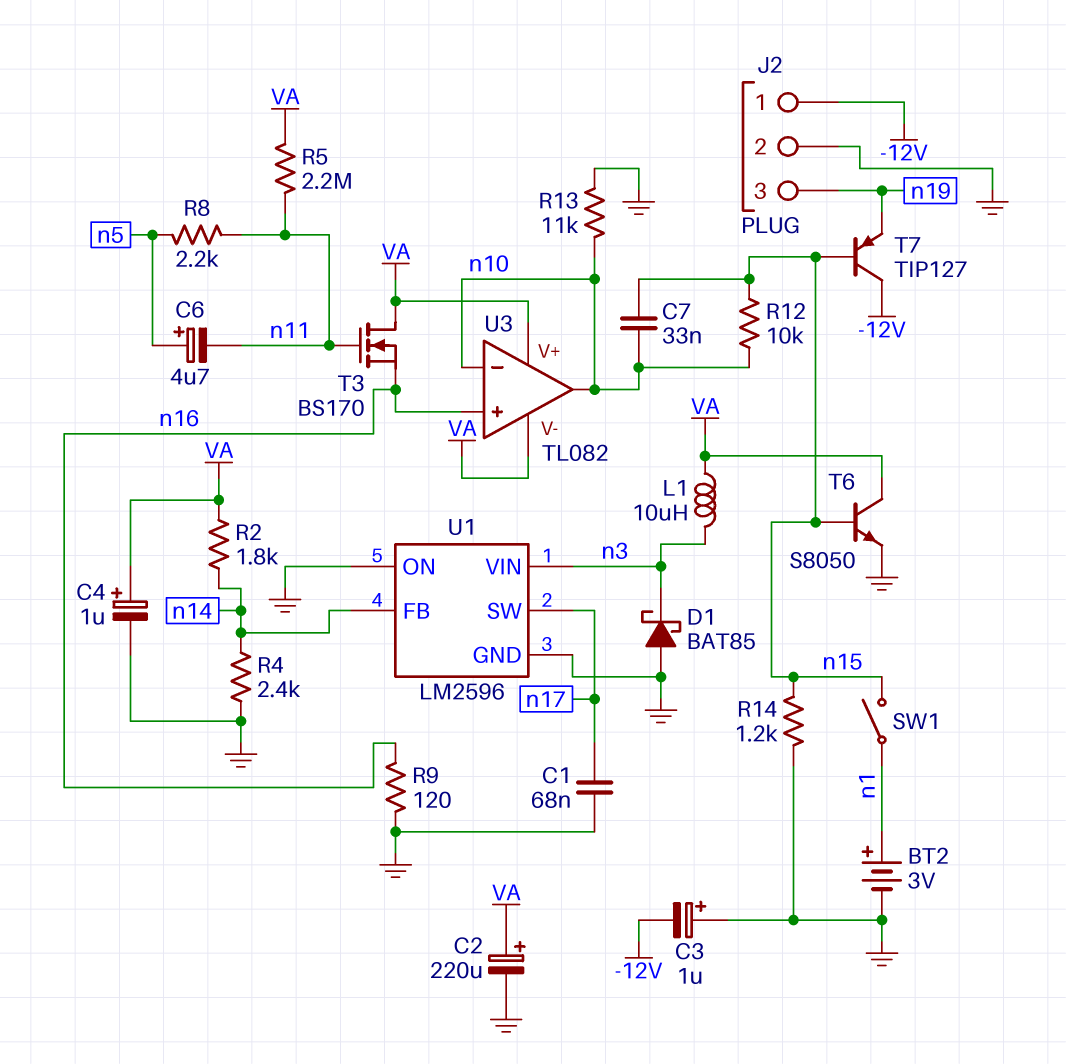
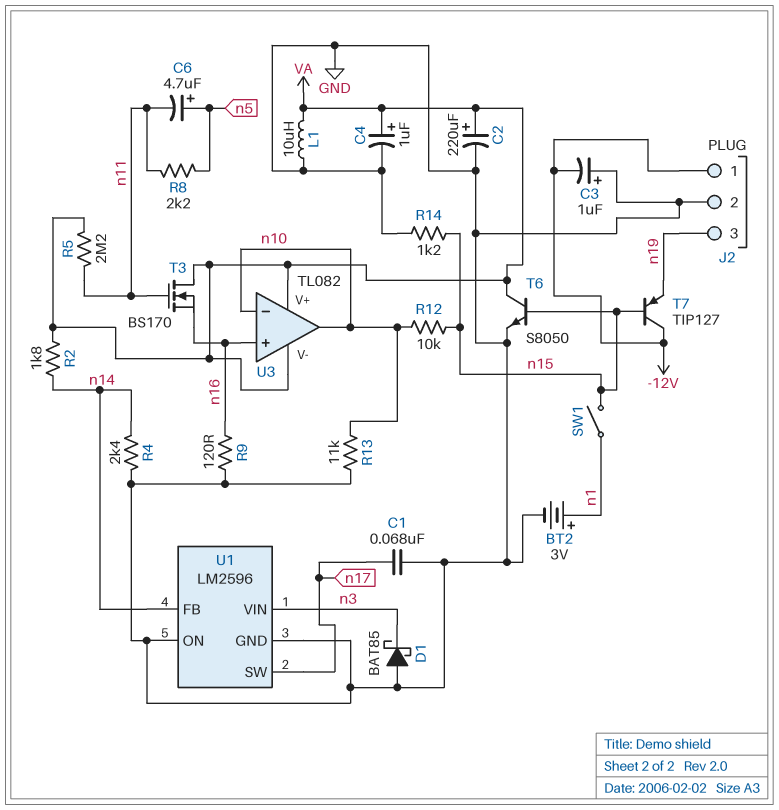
C7: 33nF (n10, n15) -> none
L1: 10uH (VA, n3) -> 10uH (GND, VA)

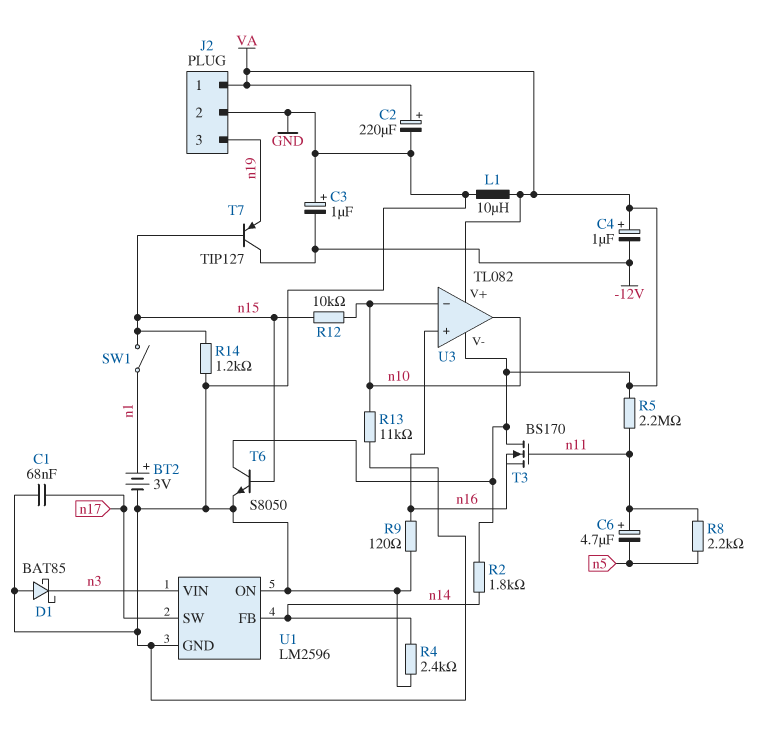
C4: 1uF (plus VA, minus GND) -> 1uF (plus VA, minus -12V)
C6: 4.7uF (plus n5, minus n11) -> 4.7uF (plus n11, minus n5)
J2 pin 1: -12V -> VA

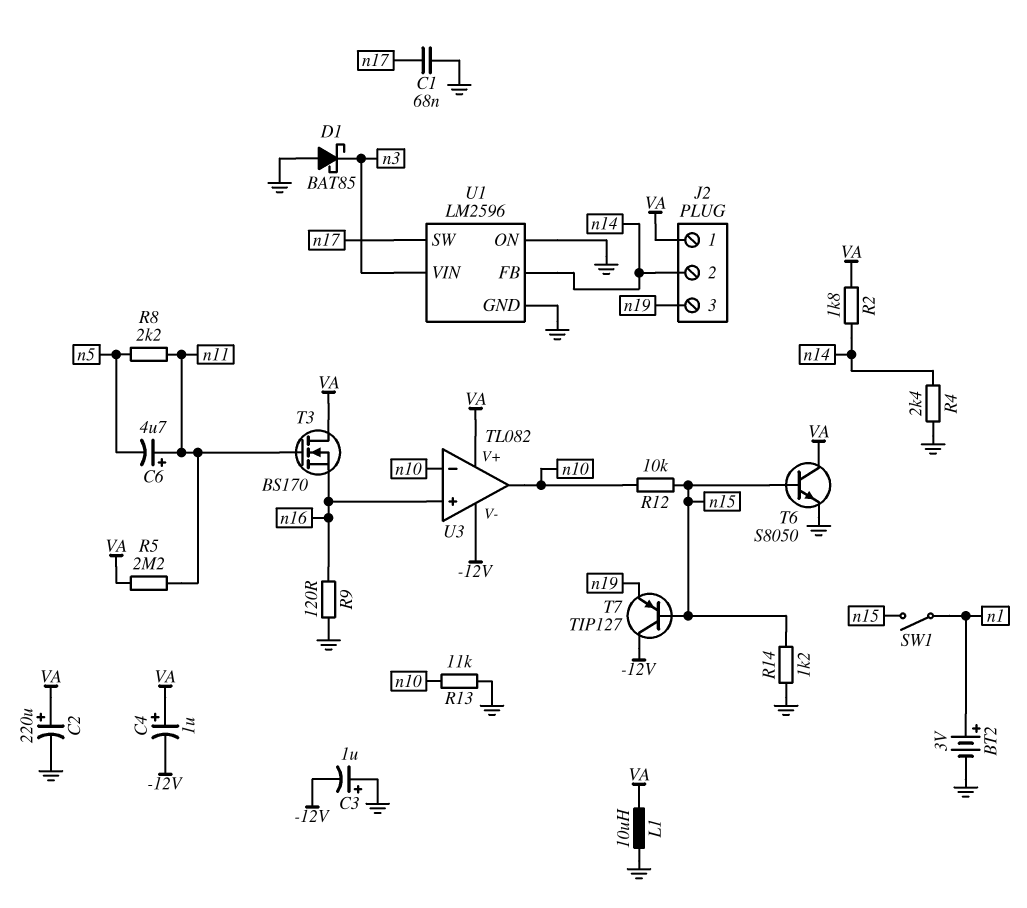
J2 pin 2: GND -> n14
U3 pin V-: VA -> -12V

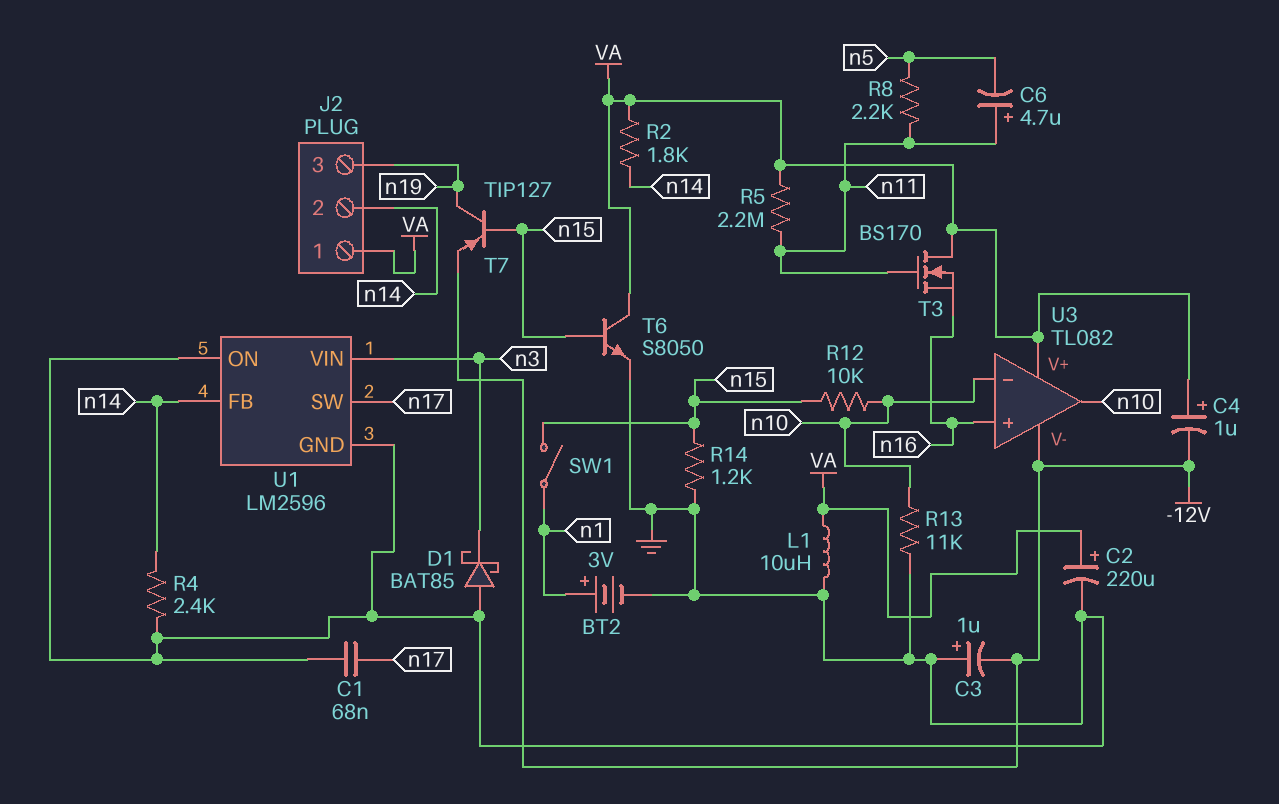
R9: 120 (GND, n16) -> none
T7: PNP TIP127 (B n15, C -12V, E n19) -> PNP TIP127 (B n15, C n19, E -12V)

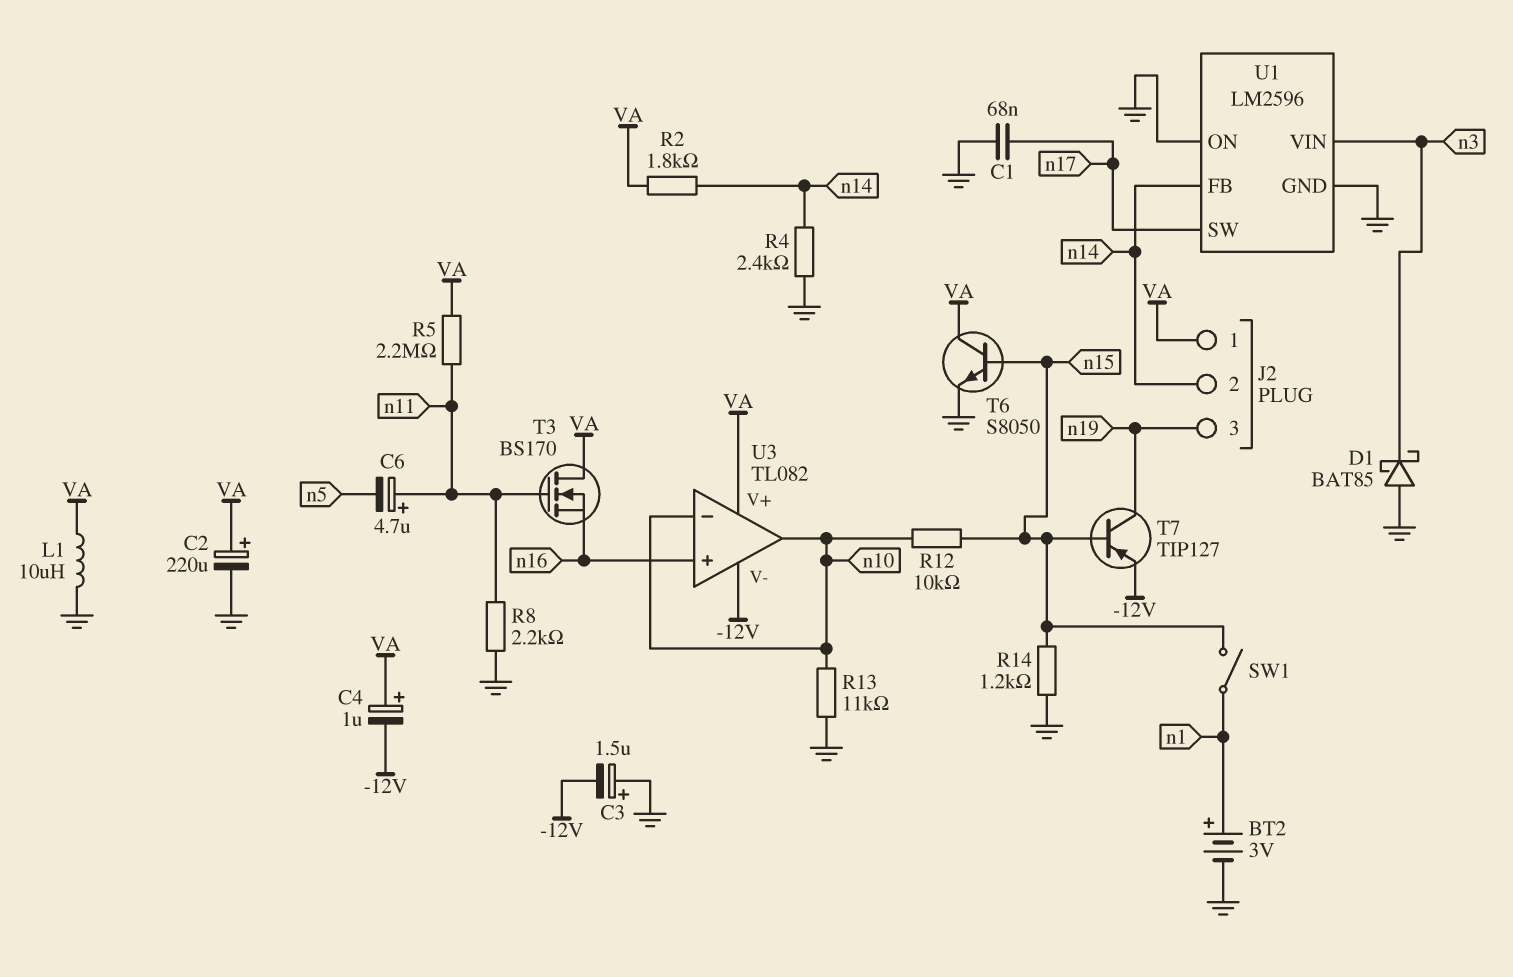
C3: 1uF (plus GND, minus -12V) -> 1.5uF (plus GND, minus -12V)
R8: 2.2k (n5, n11) -> 2.2k (GND, n11)

